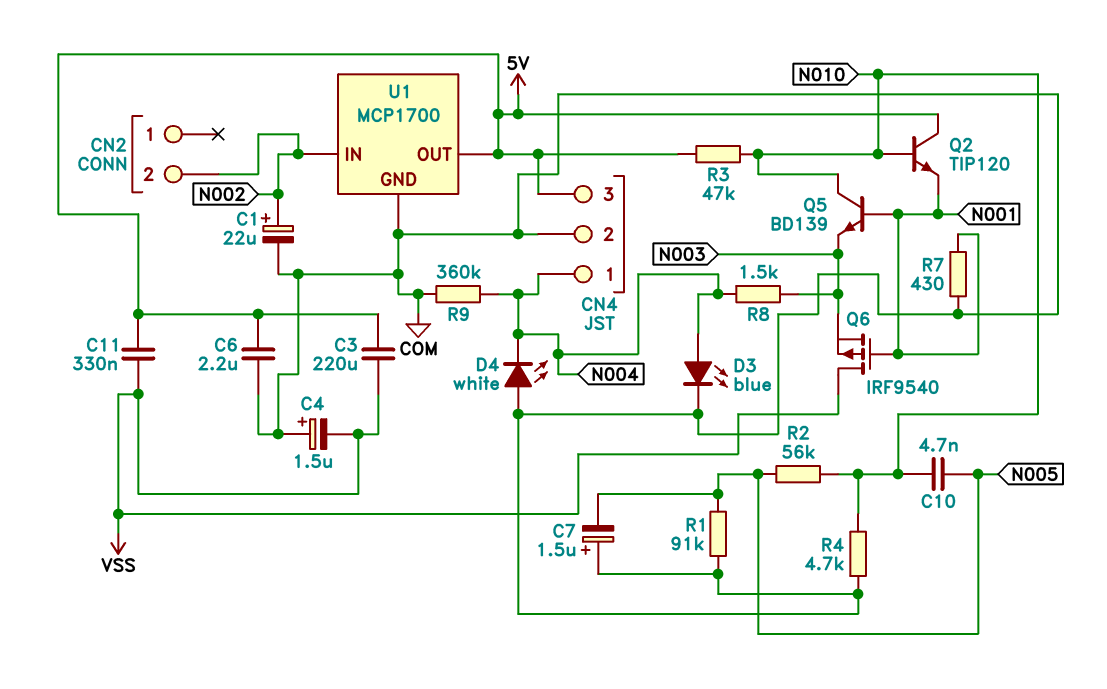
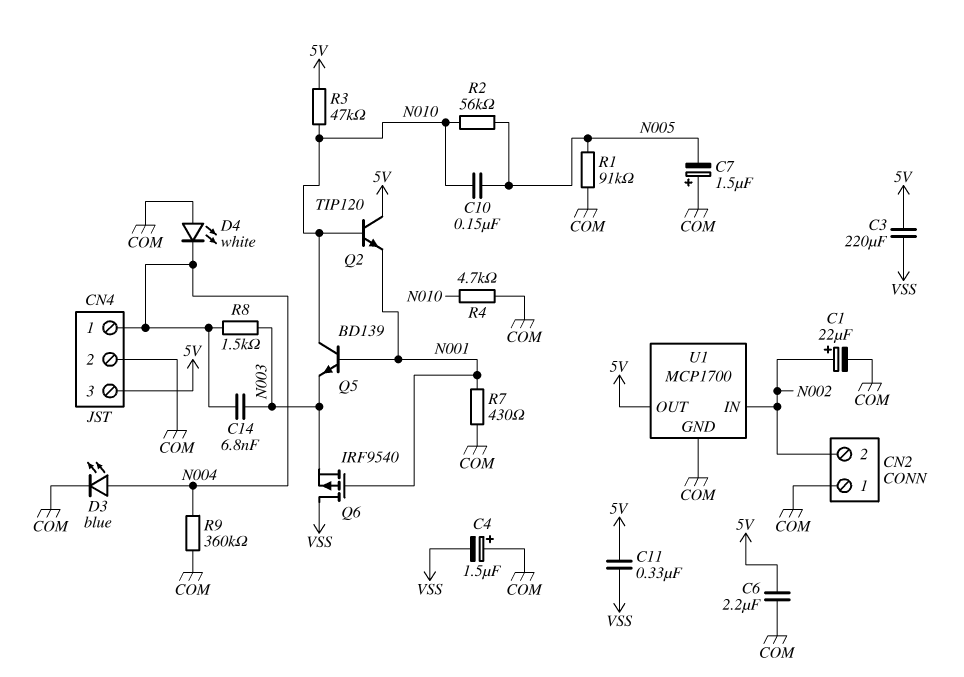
C10: 4.7nF (N005, N010) -> 150nF (N005, N010)
C14: none -> 6.8nF (N003, N004)
CN2 pin 1: none -> COM

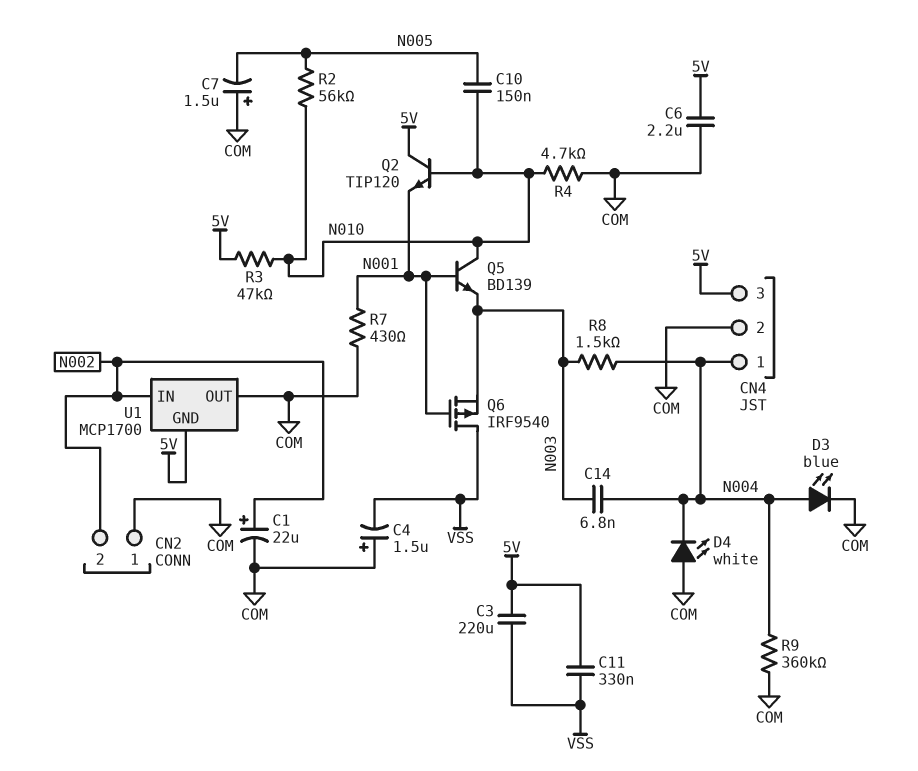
R1: 91k (COM, N005) -> none
U1 pin GND: COM -> 5V
U1 pin OUT: 5V -> COM

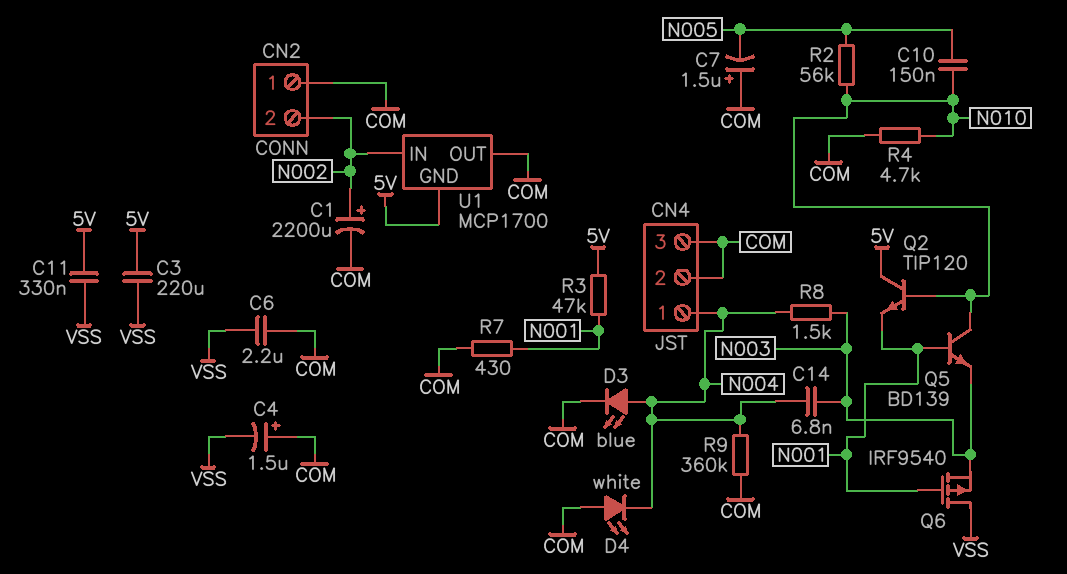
C1: 22uF (plus N002, minus COM) -> 2200uF (plus N002, minus COM)
C6: 2.2uF (5V, COM) -> 2.2uF (COM, VSS)
CN4 pin 3: 5V -> COM
R3: 47k (5V, N010) -> 47k (5V, N001)

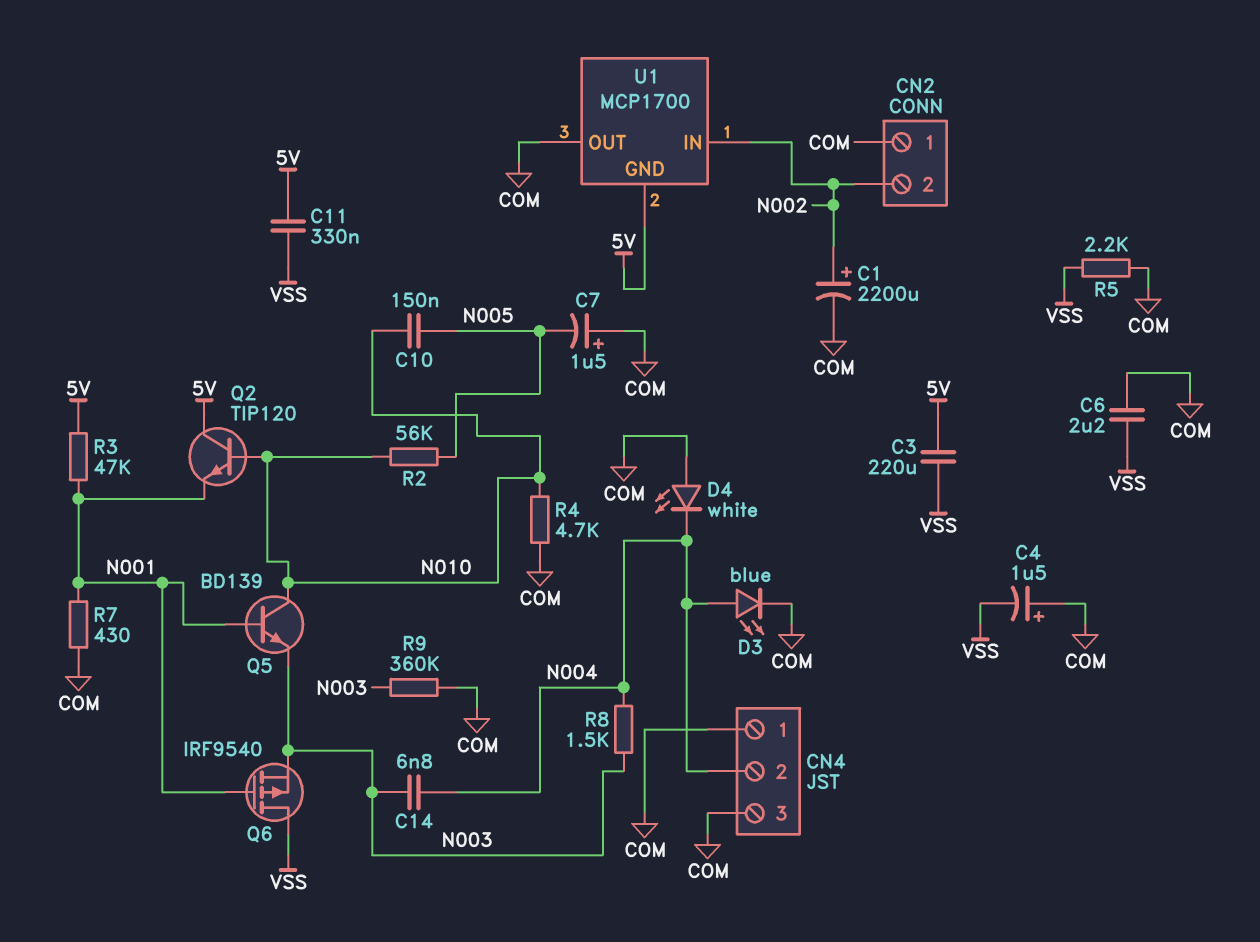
CN4 pin 1: N004 -> COM
CN4 pin 2: COM -> N004
R5: none -> 2.2k (COM, VSS)
R9: 360k (COM, N004) -> 360k (COM, N003)

